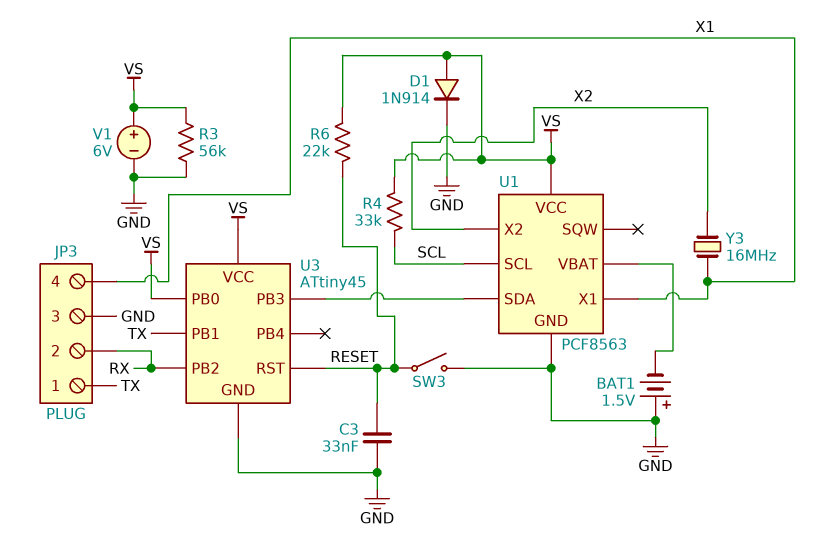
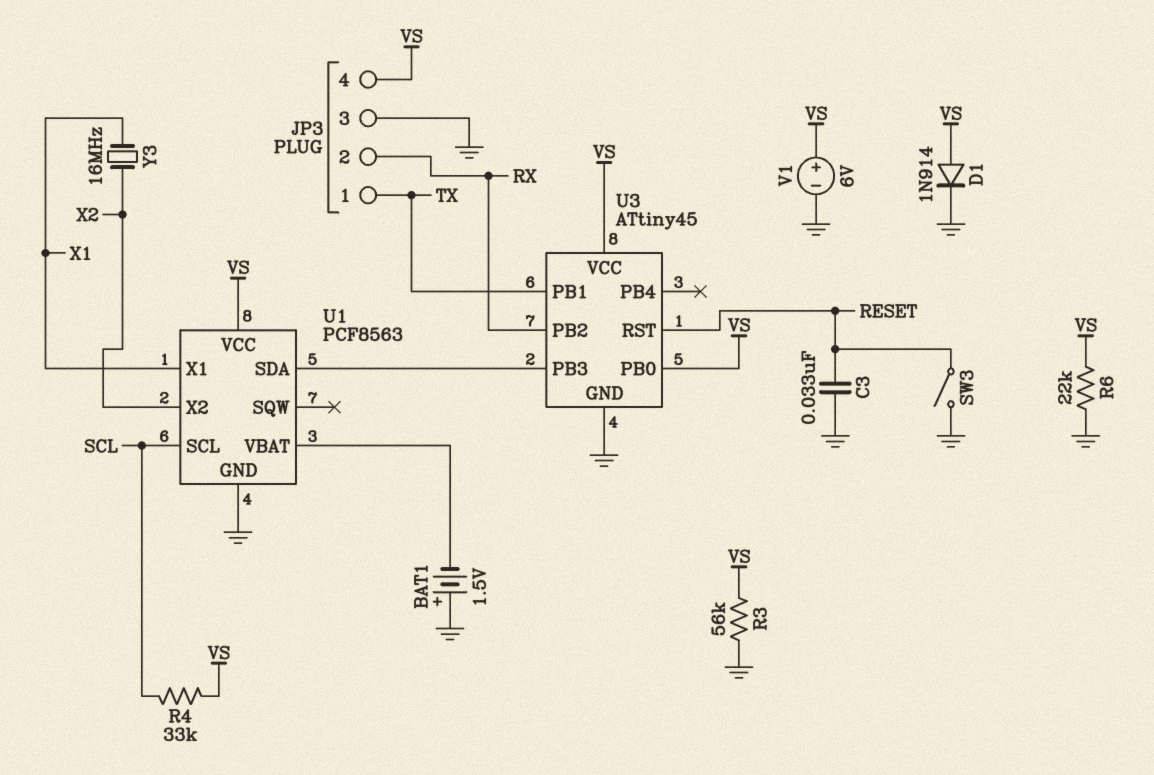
JP3 pin 4: X1 -> VS
R6: 22k (RESET, VS) -> 22k (GND, VS)

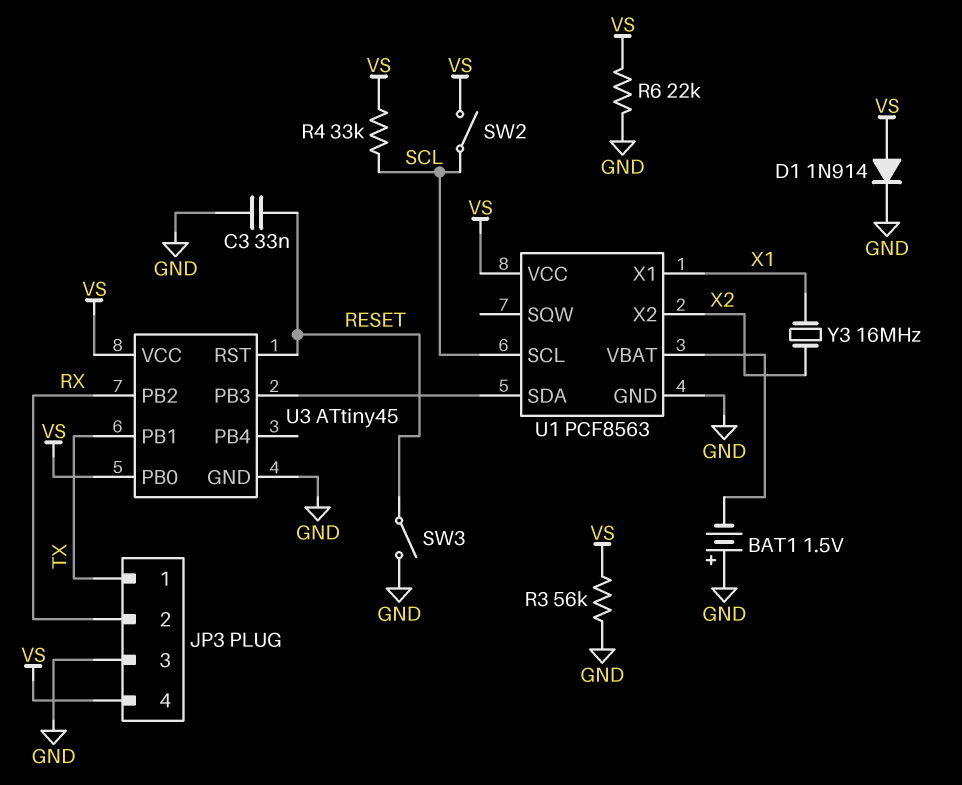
SW2: none -> switch (SCL, VS)
V1: 6V (plus VS, minus GND) -> none

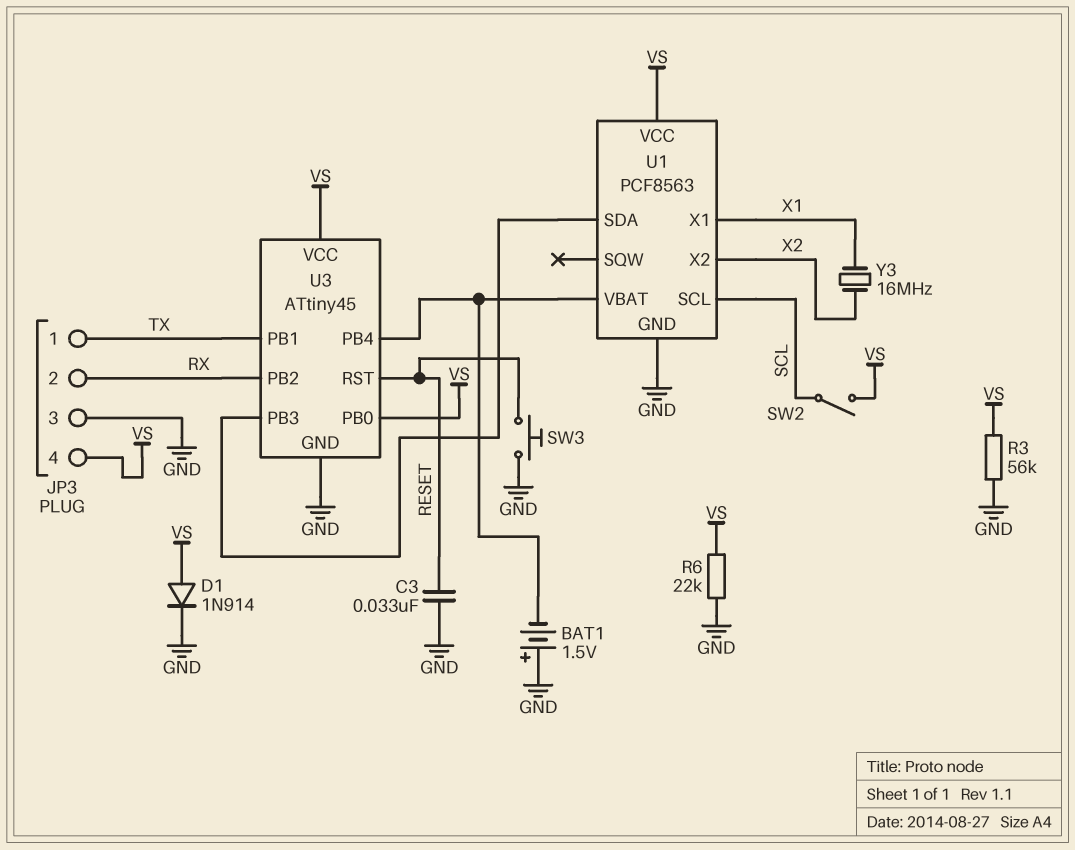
R4: 33k (SCL, VS) -> none
SW3: switch (GND, RESET) -> button (GND, RESET)
U3 pin PB4: none -> U1/VBAT

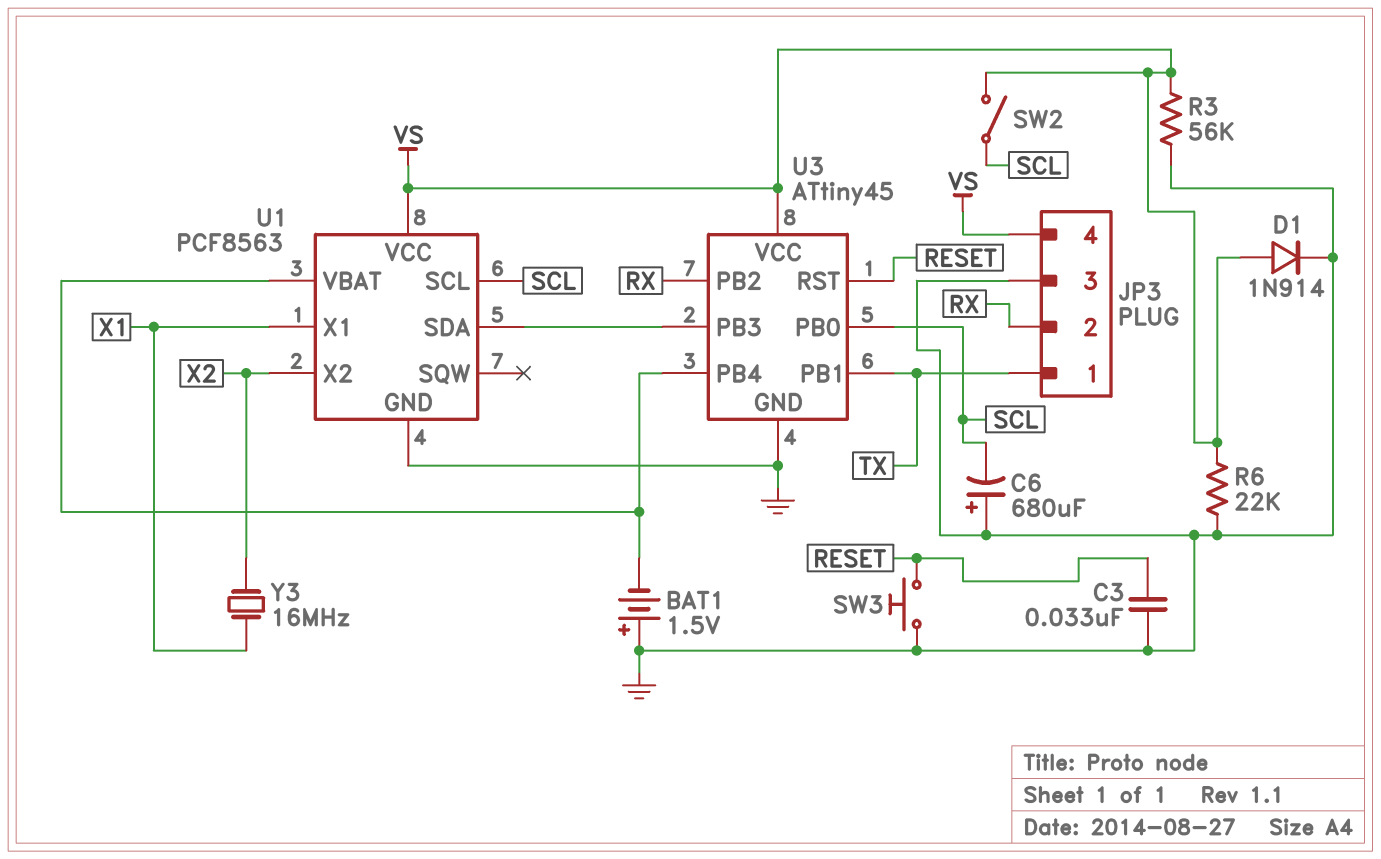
C6: none -> 680uF (plus GND, minus SCL)
U3 pin PB0: VS -> SCL

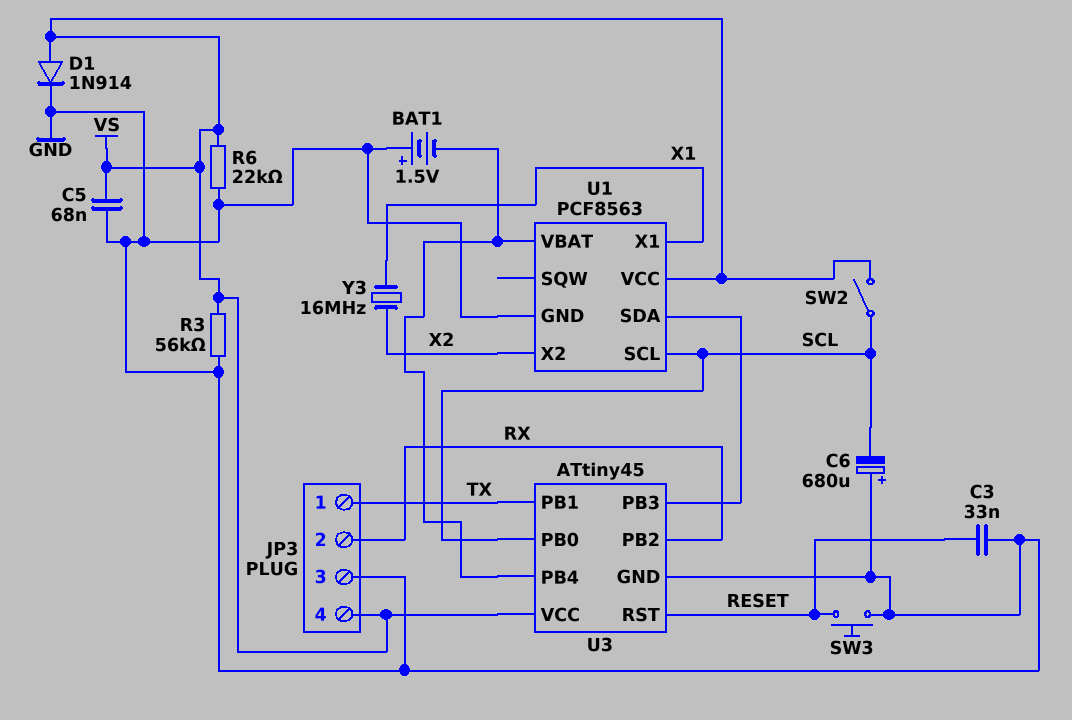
C5: none -> 68nF (GND, VS)

